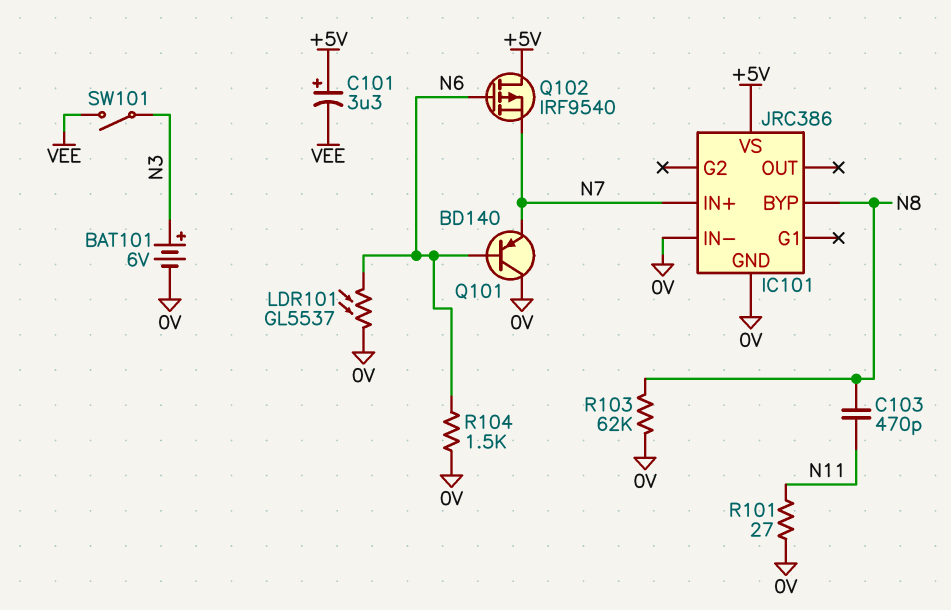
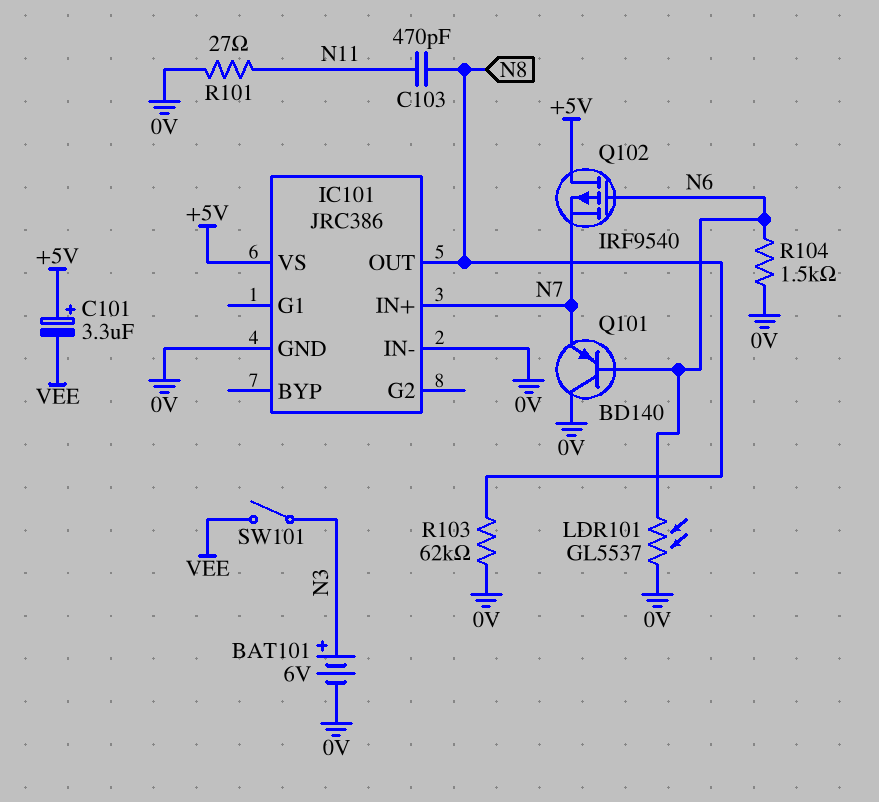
IC101 pin BYP: N8 -> none
IC101 pin OUT: none -> N8

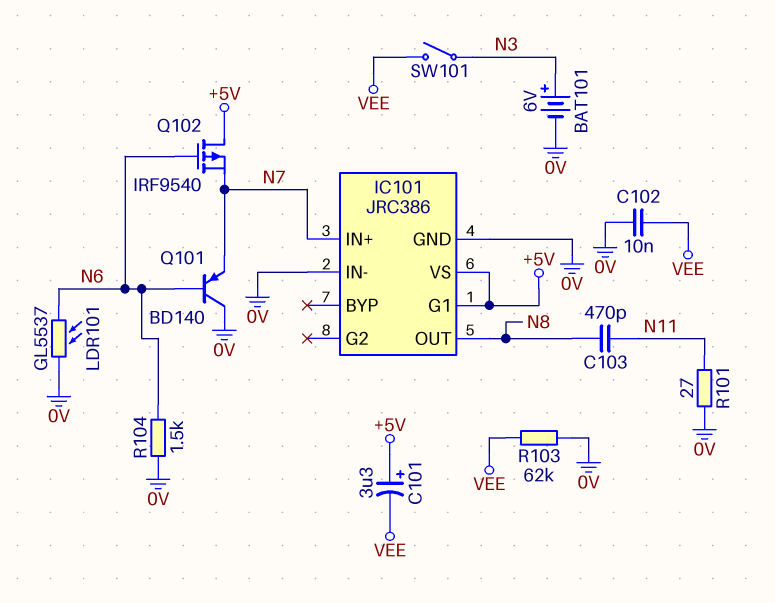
C102: none -> 10nF (0V, VEE)
IC101 pin G1: none -> +5V
R103: 62k (0V, N8) -> 62k (0V, VEE)

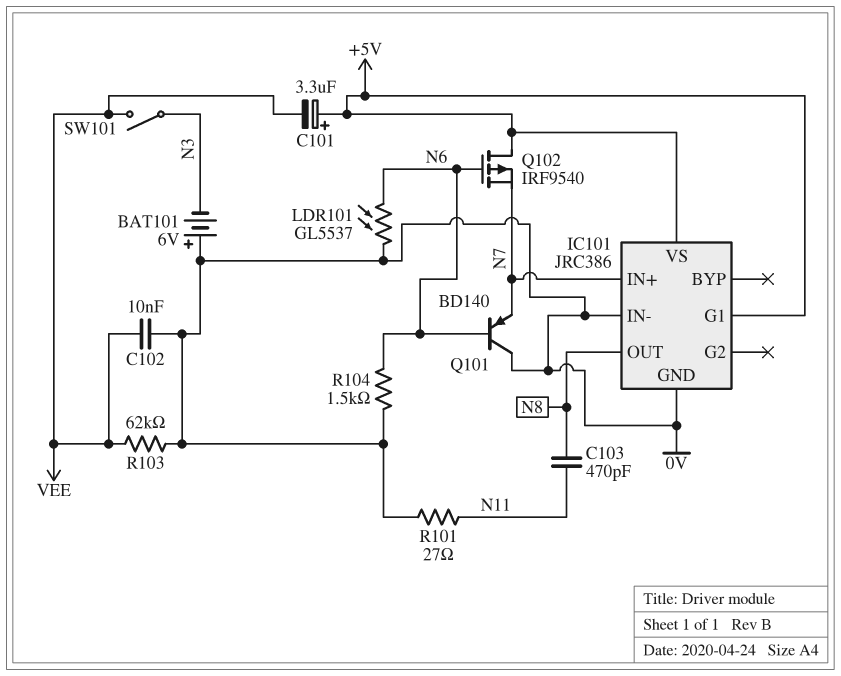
BAT101: 6V (plus N3, minus 0V) -> 6V (plus 0V, minus N3)

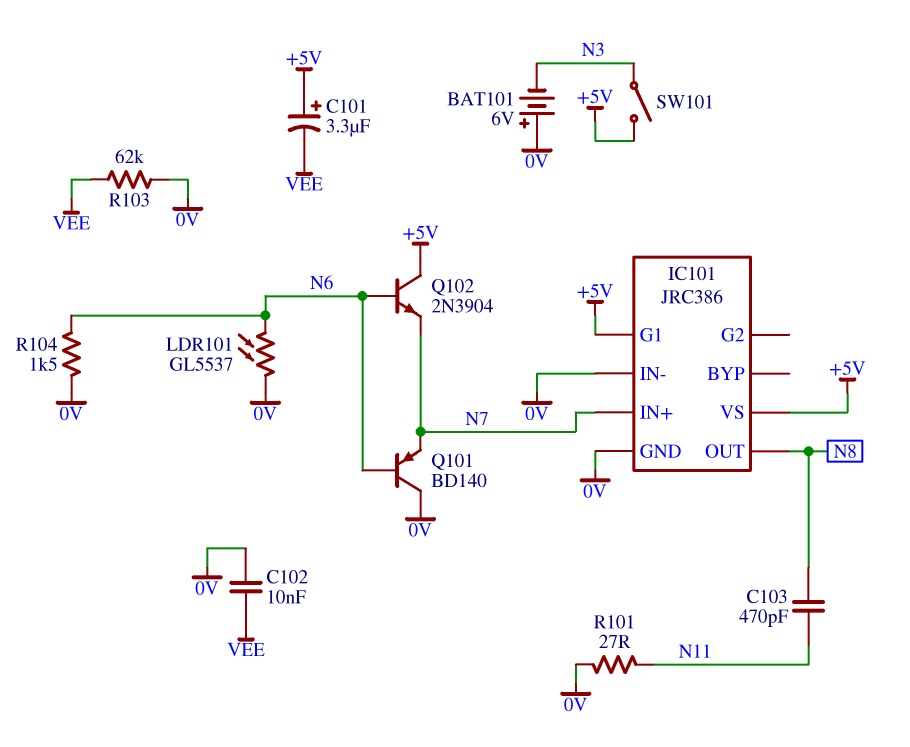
Q102: PMOS IRF9540 (G N6, D +5V, S N7) -> NPN 2N3904 (B N6, C +5V, E N7)
SW101: switch (N3, VEE) -> switch (+5V, N3)

